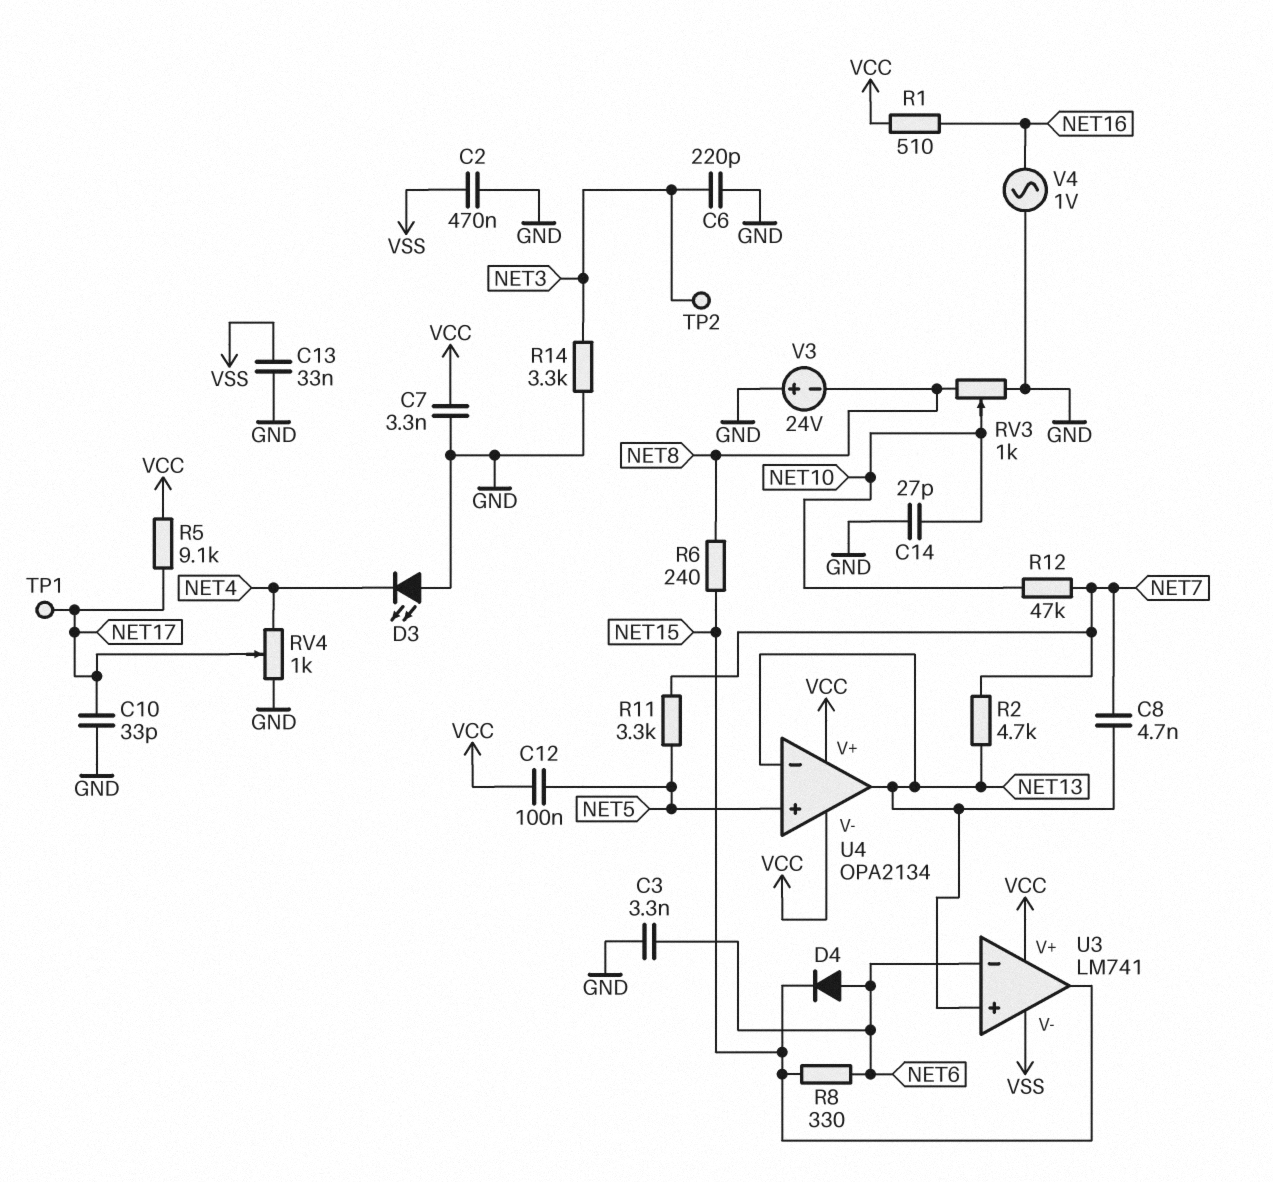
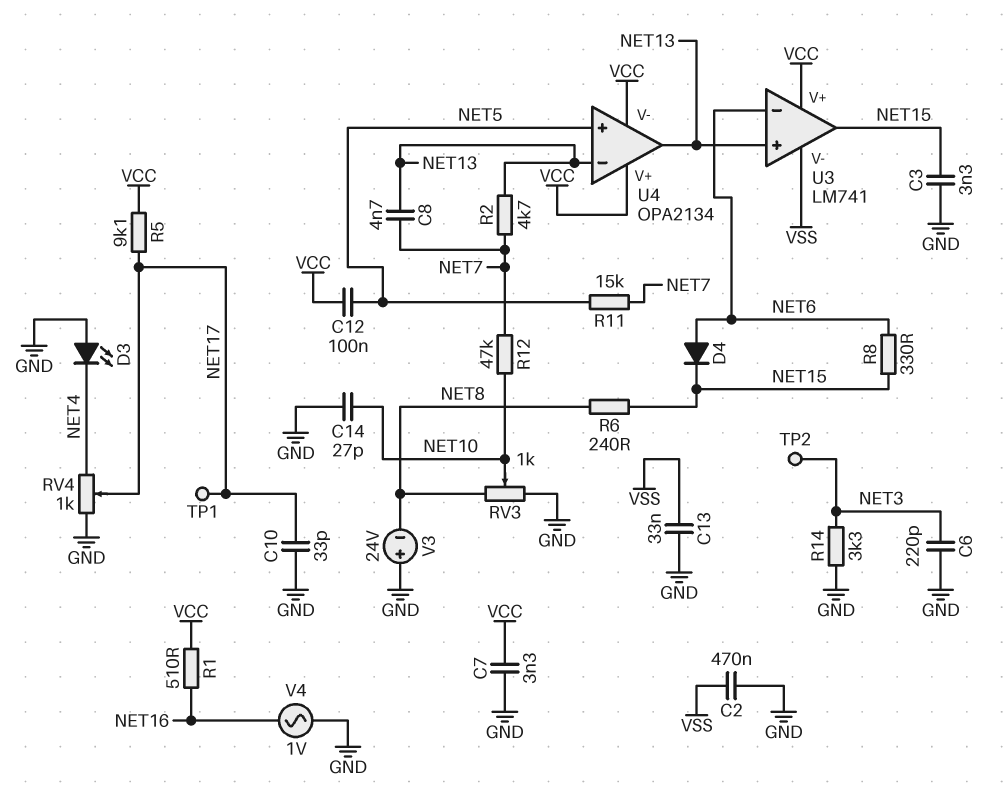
C3: 3.3nF (GND, NET6) -> 3.3nF (GND, NET15)
R11: 3.3k (NET5, NET7) -> 15k (NET5, NET7)

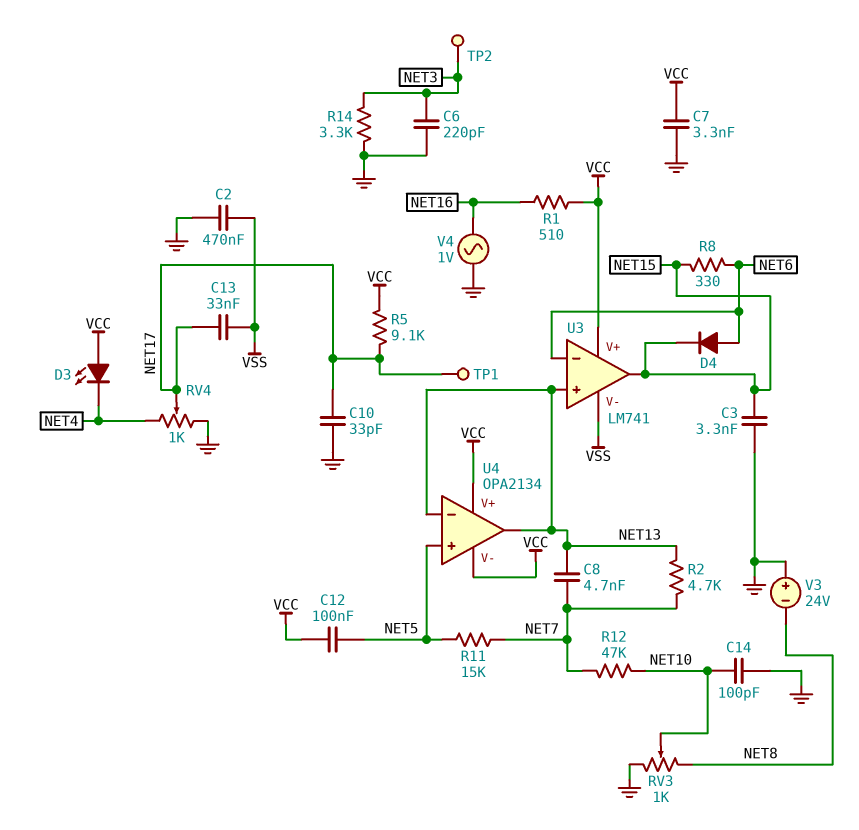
C13: 33nF (GND, VSS) -> 33nF (NET17, VSS)
C14: 27pF (GND, NET10) -> 100pF (GND, NET10)
D3: LED (A GND, K NET4) -> LED (A VCC, K NET4)
R6: 240 (NET8, NET15) -> none

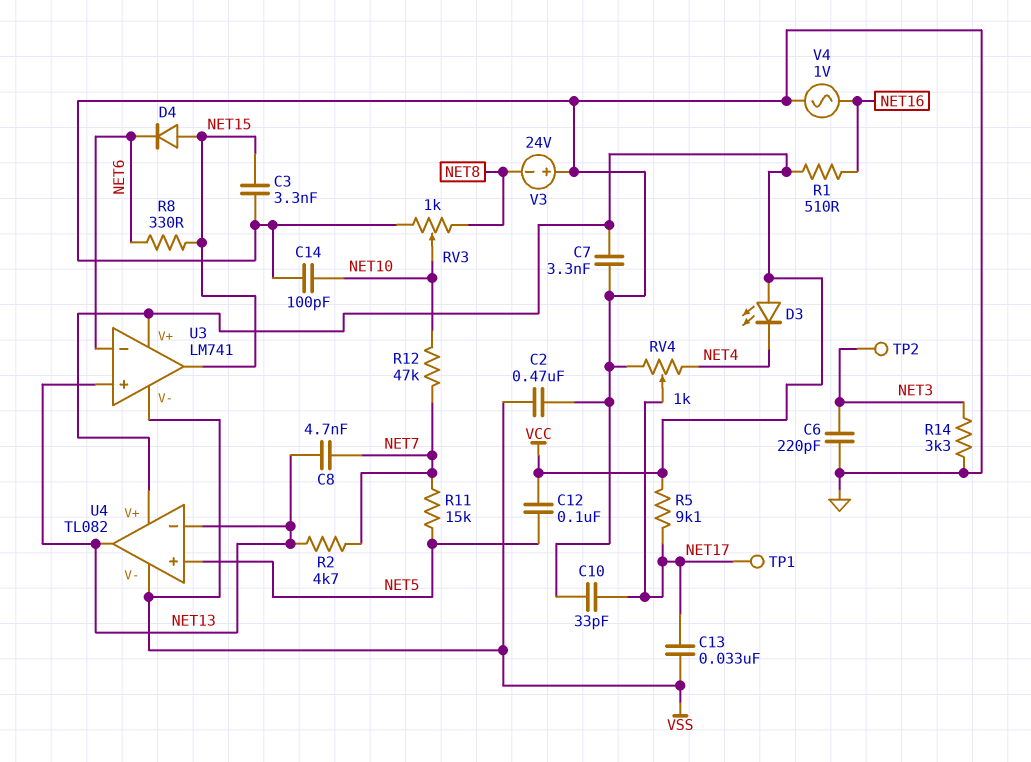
D4: diode (A NET6, K NET15) -> diode (A NET15, K NET6)
U4: OPA2134 -> TL082
U4 pin V-: VCC -> VSS

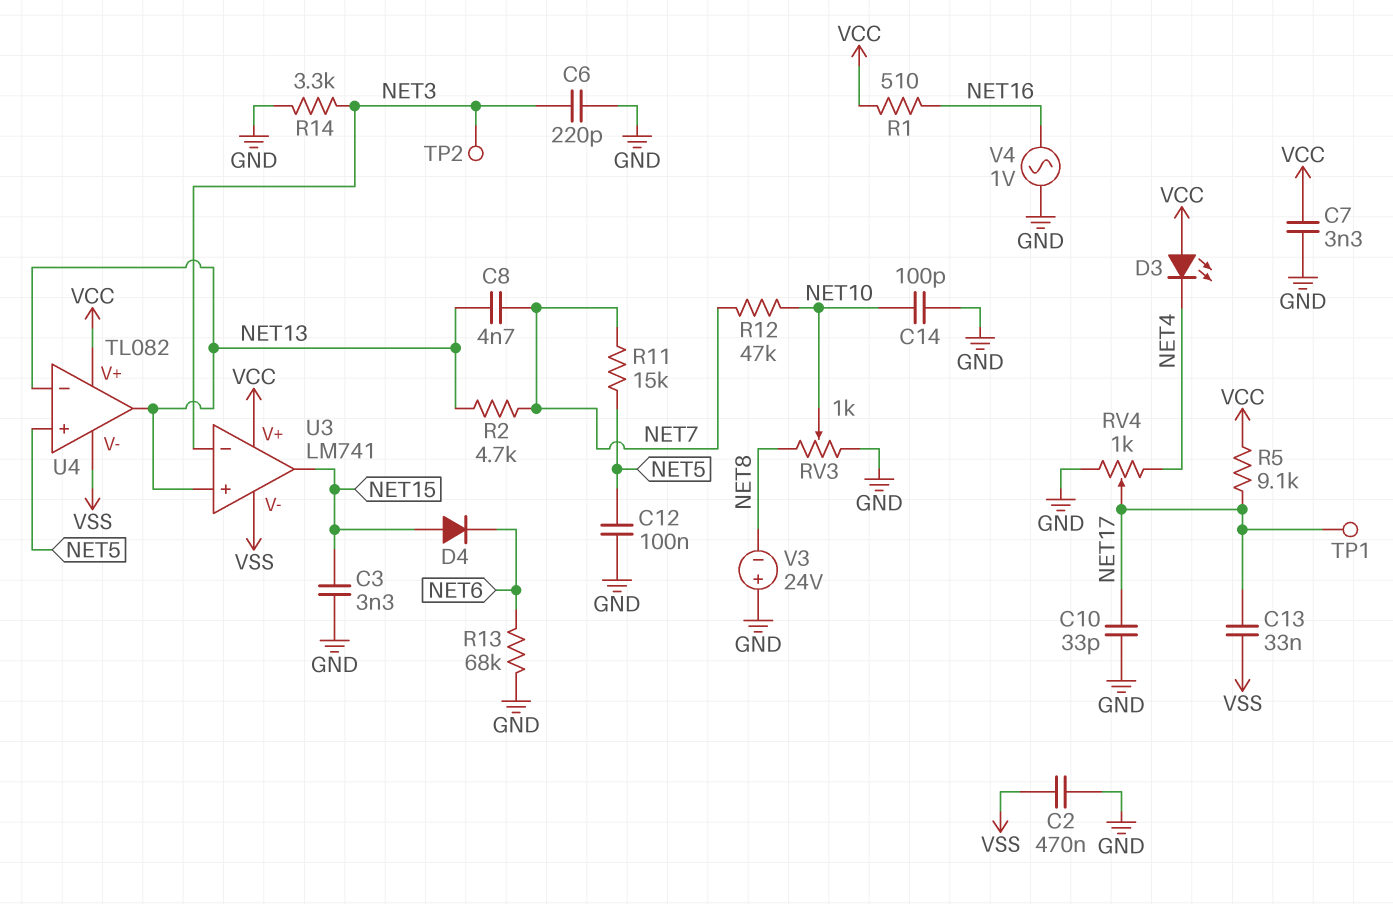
C12: 100nF (NET5, VCC) -> 100nF (GND, NET5)
R8: 330 (NET6, NET15) -> none
R13: none -> 68k (GND, NET6)
U3 pin in-: NET6 -> NET3

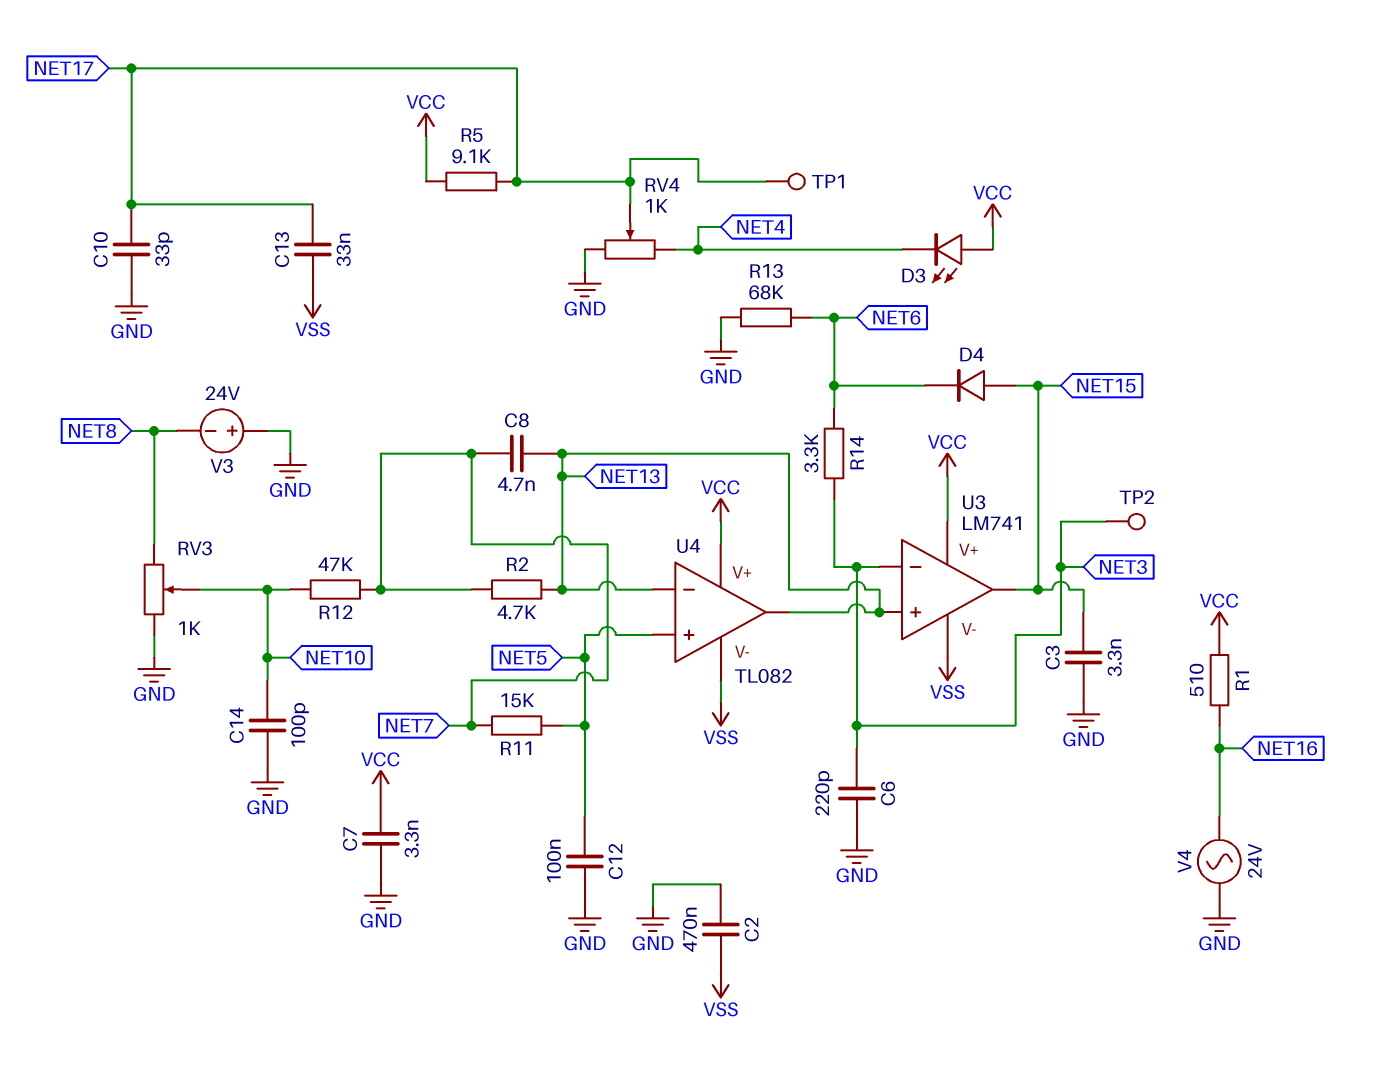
R14: 3.3k (GND, NET3) -> 3.3k (NET3, NET6)
V4: AC 1V (GND, NET16) -> AC 24V (GND, NET16)

